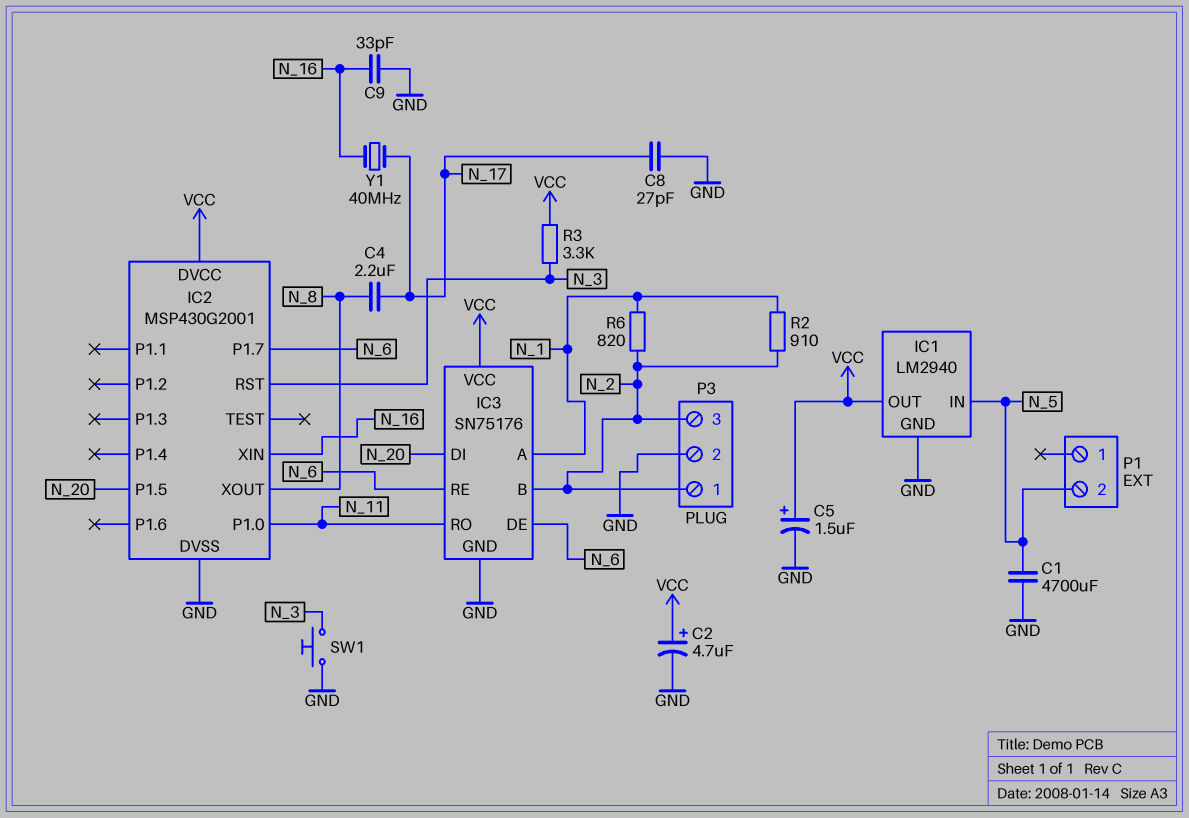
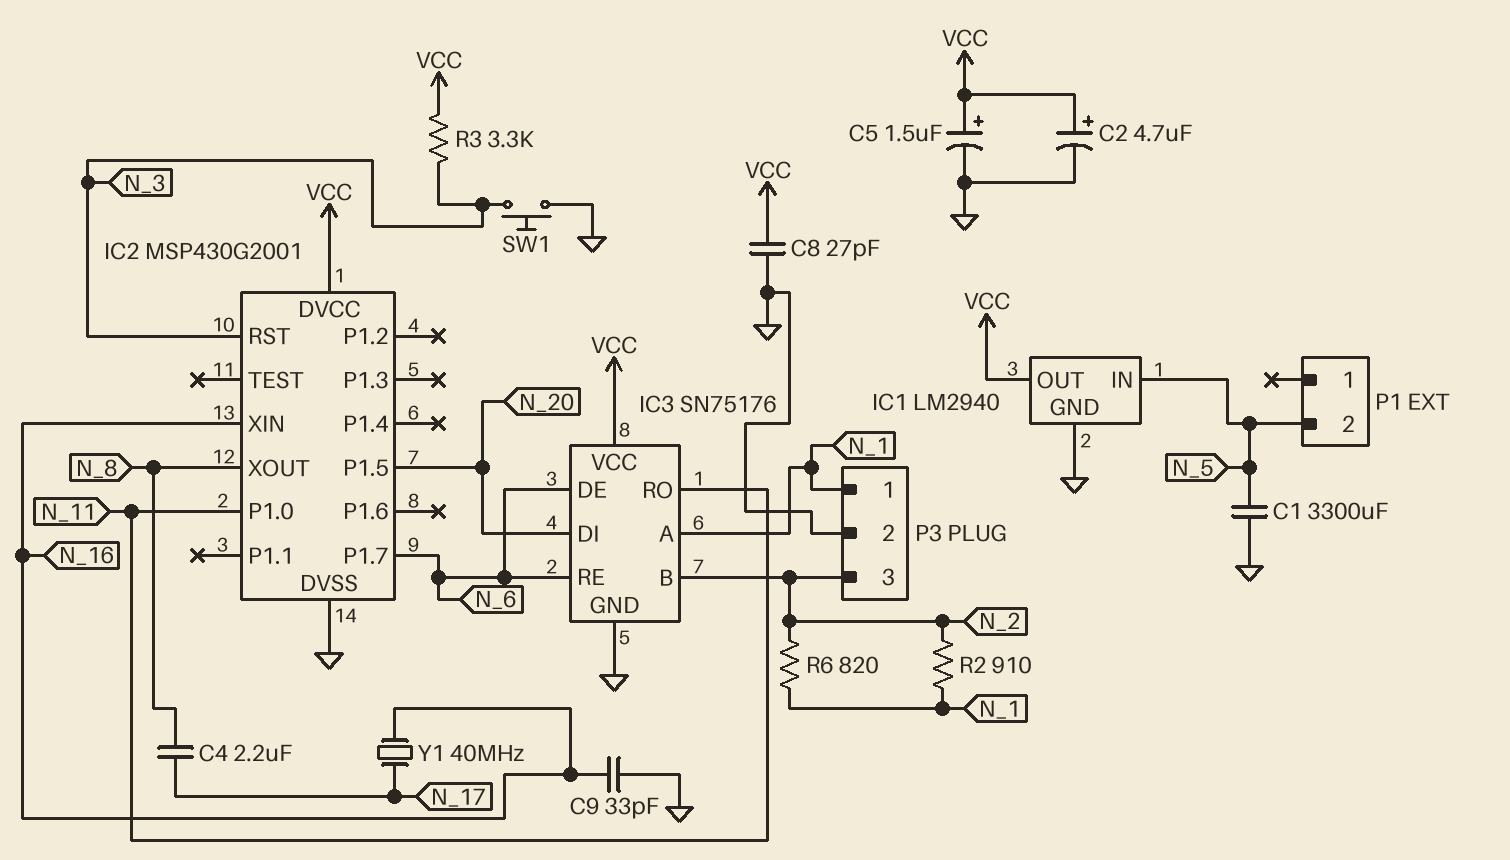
C1: 4700uF (GND, N_5) -> 3300uF (GND, N_5)
C8: 27pF (GND, N_17) -> 27pF (GND, VCC)
P3 pin 1: N_2 -> N_1

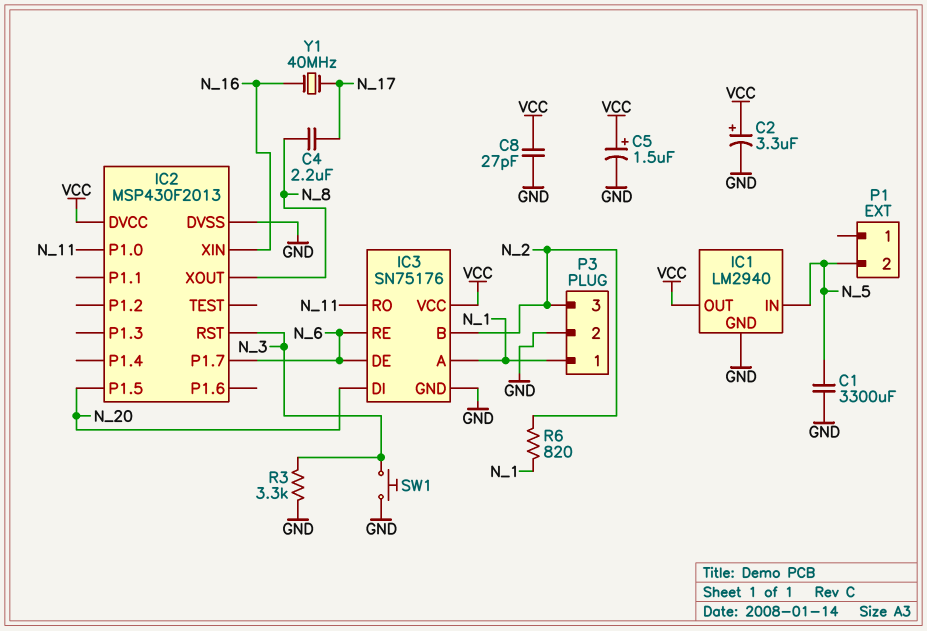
C2: 4.7uF (plus VCC, minus GND) -> 3.3uF (plus VCC, minus GND)
C9: 33pF (GND, N_16) -> none
IC2: MSP430G2001 -> MSP430F2013
R2: 910 (N_1, N_2) -> none
R3: 3.3k (N_3, VCC) -> 3.3k (GND, N_3)

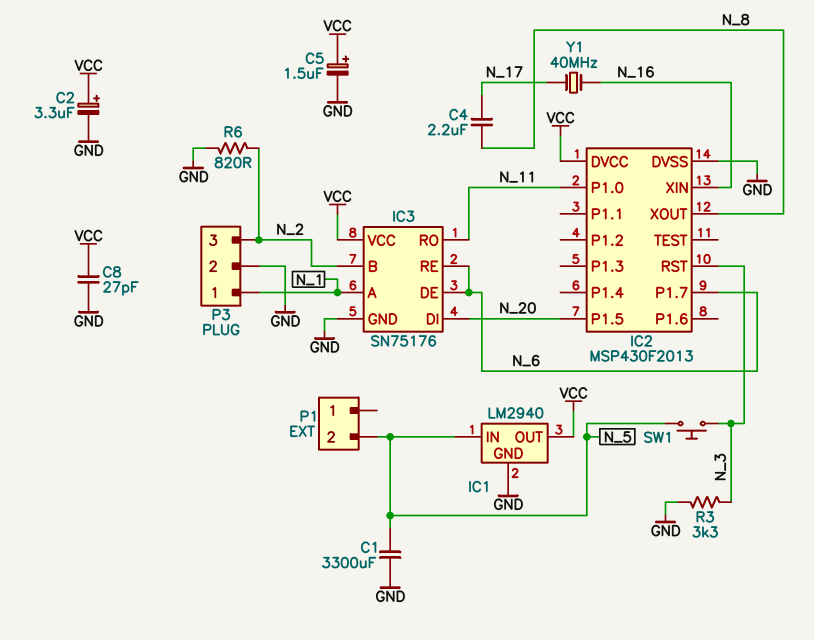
R6: 820 (N_1, N_2) -> 820 (GND, N_2)
SW1: button (GND, N_3) -> button (N_3, N_5)

